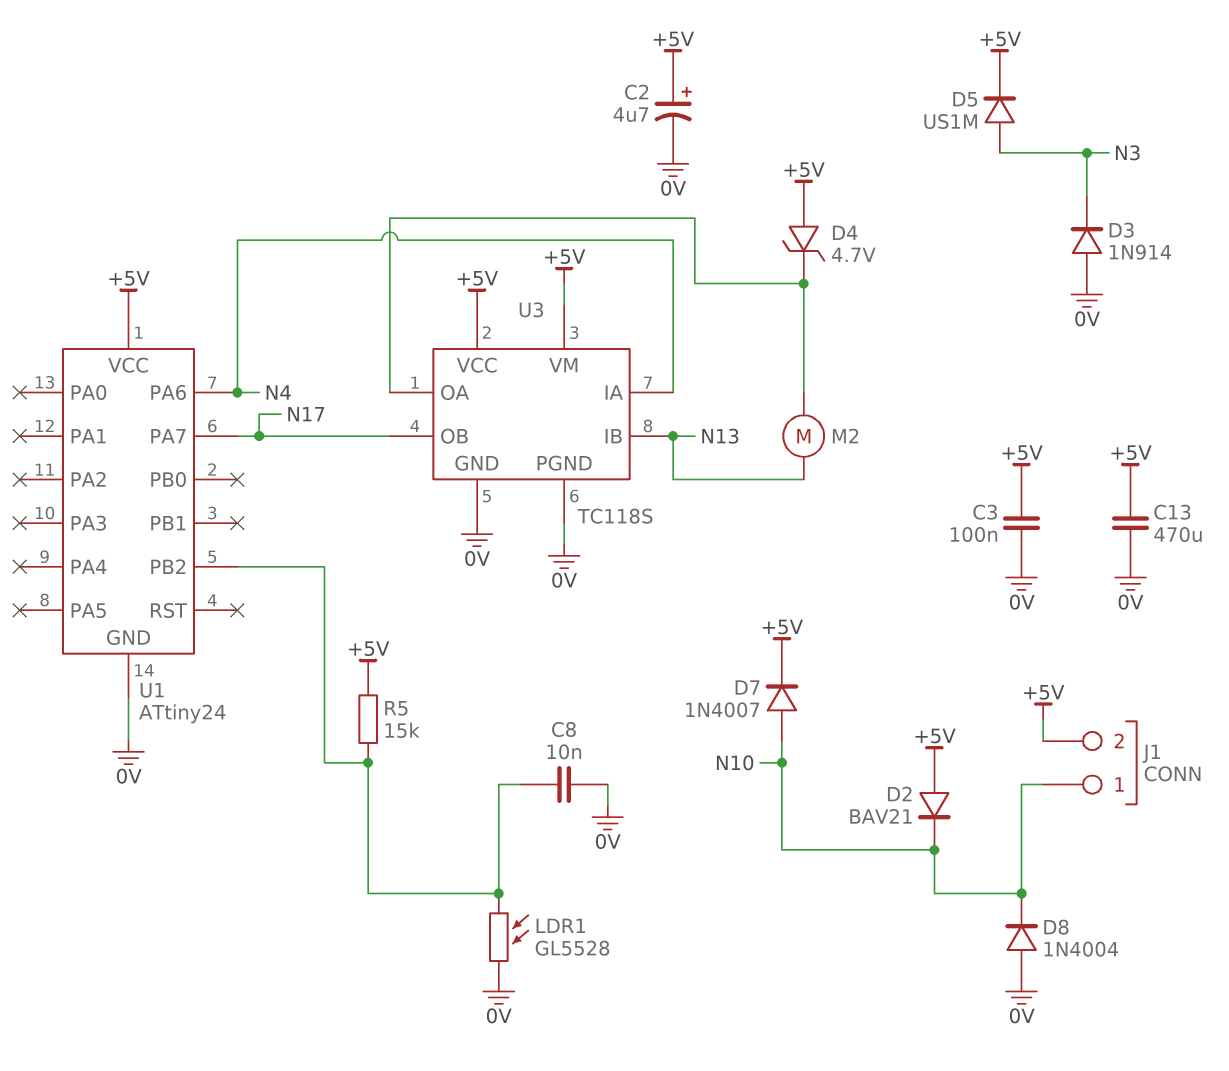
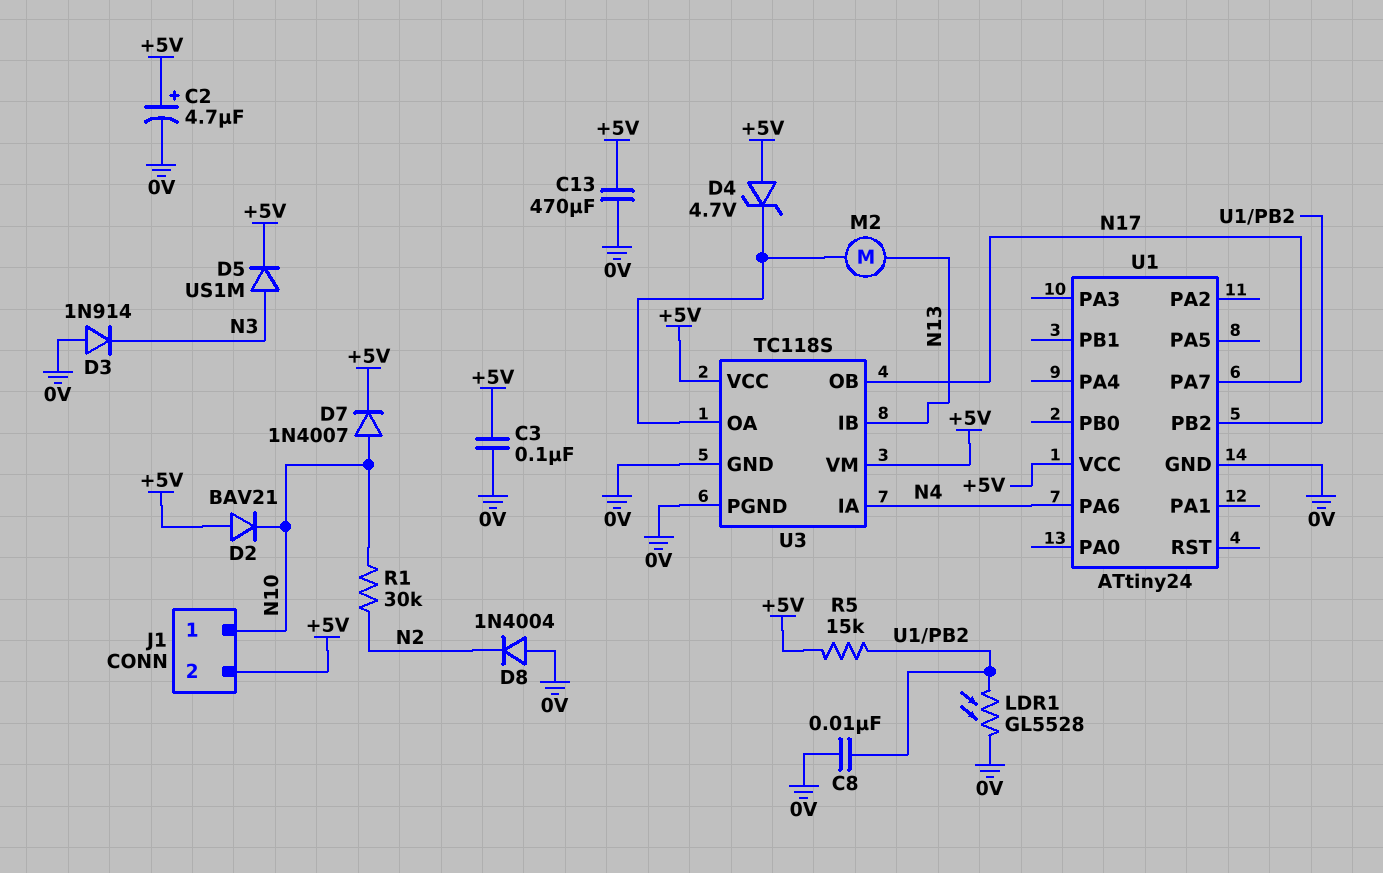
D8: diode 1N4004 (A 0V, K N10) -> diode 1N4004 (A 0V, K N2)
R1: none -> 30k (N2, N10)

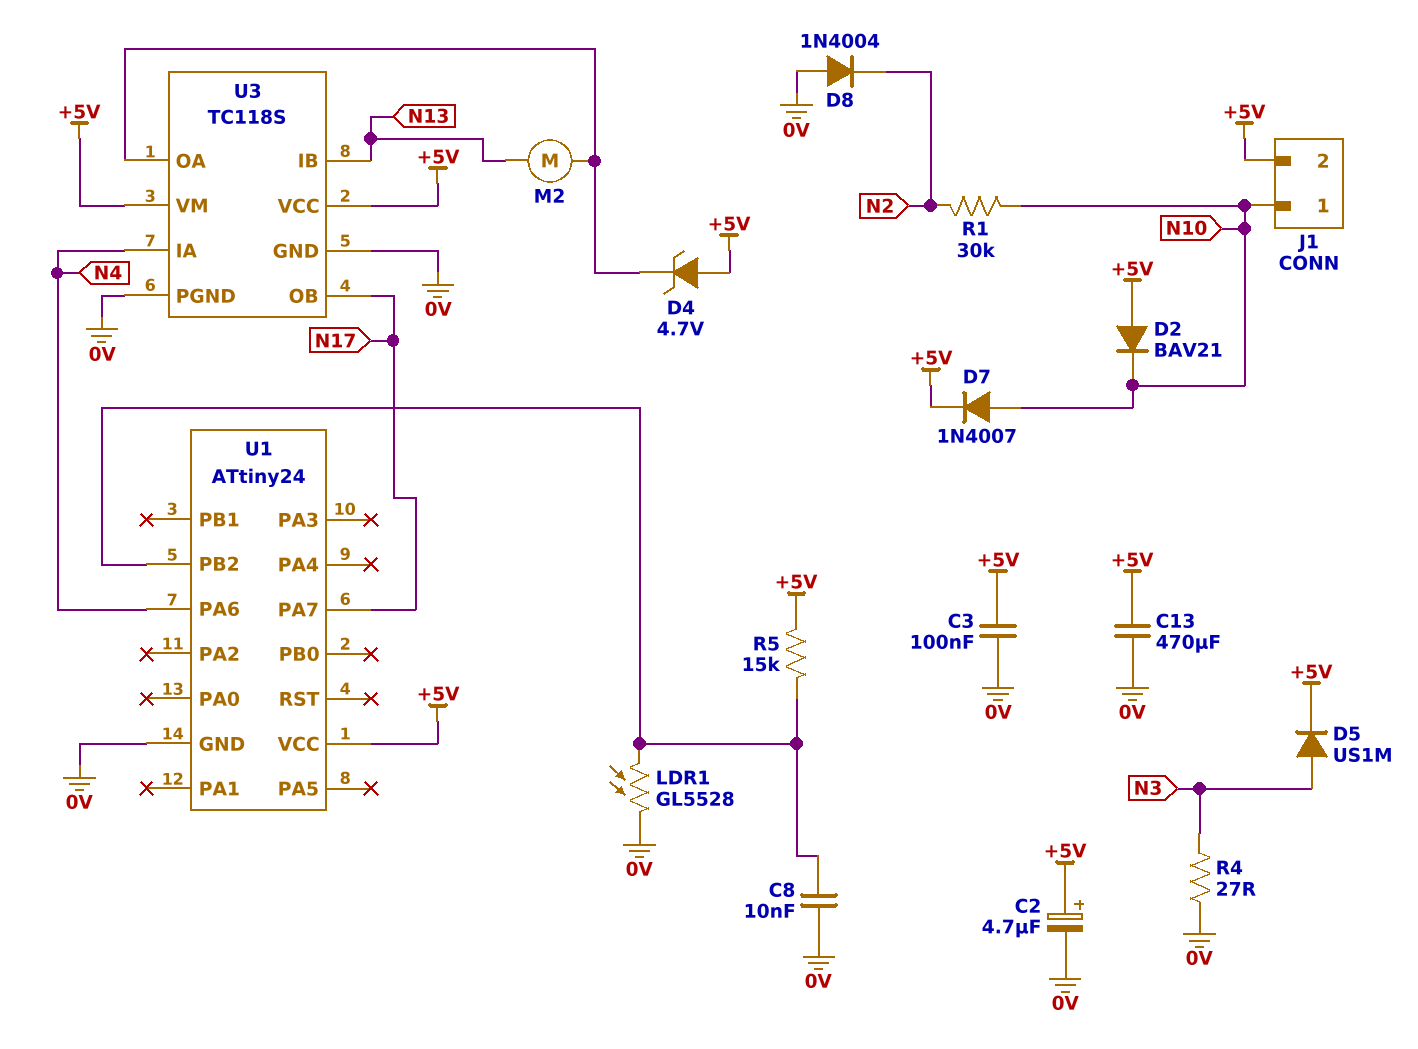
D3: diode 1N914 (A 0V, K N3) -> none
R4: none -> 27 (0V, N3)

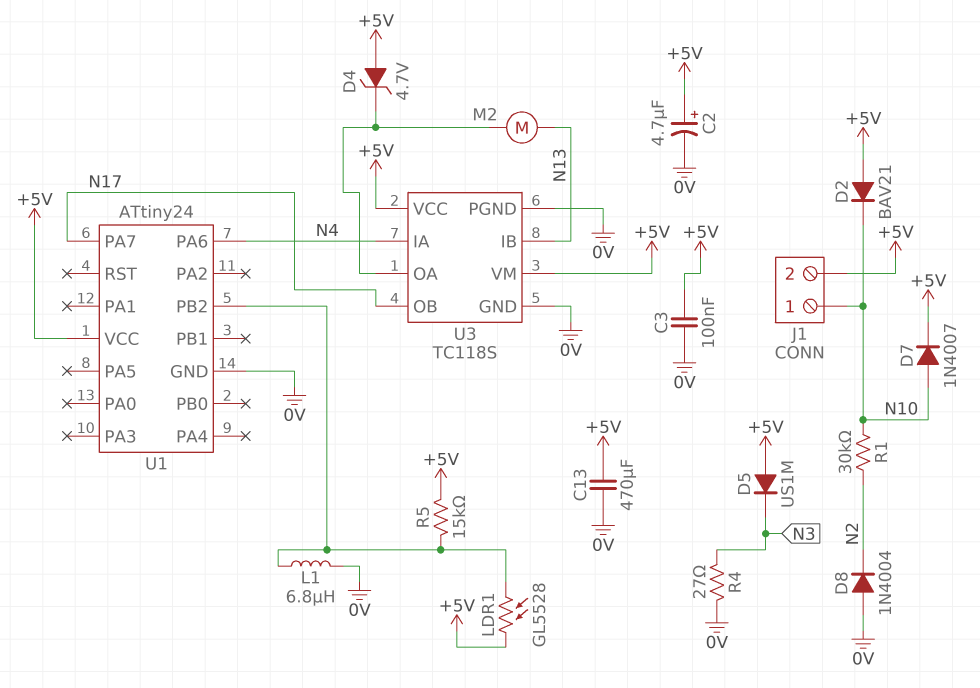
C8: 10nF (0V, U1/PB2) -> none
D5: diode US1M (A N3, K +5V) -> diode US1M (A +5V, K N3)
L1: none -> 6.8uH (0V, U1/PB2)
LDR1: GL5528 (0V, U1/PB2) -> GL5528 (+5V, U1/PB2)

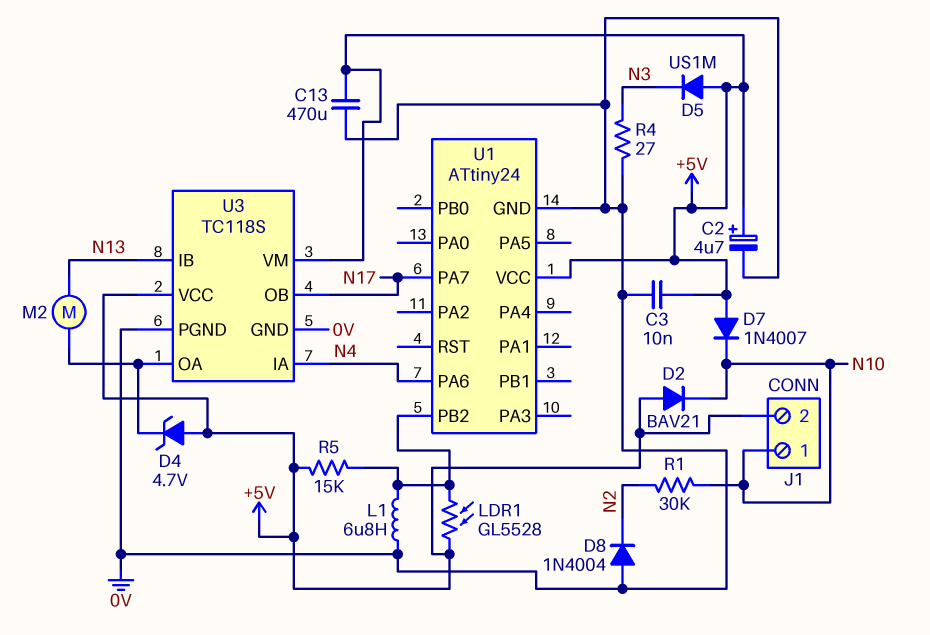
C3: 100nF (+5V, 0V) -> 10nF (+5V, 0V)
D7: diode 1N4007 (A N10, K +5V) -> diode 1N4007 (A +5V, K N10)

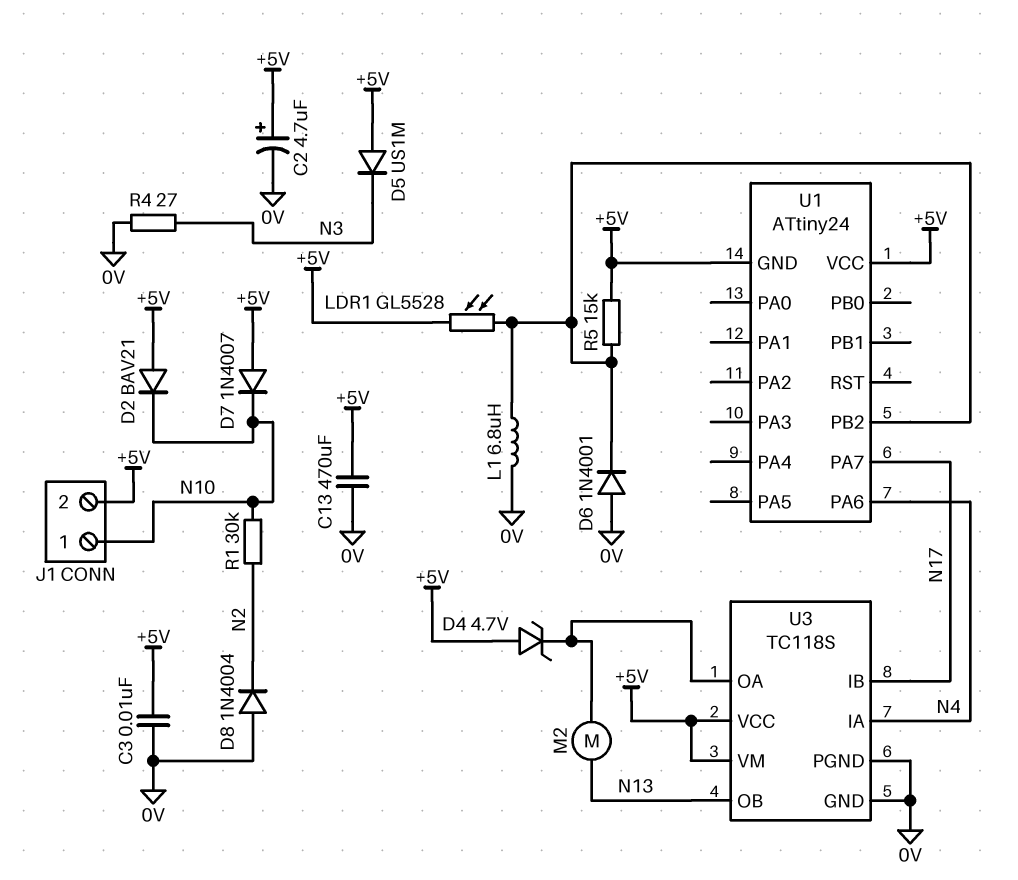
D6: none -> diode 1N4001 (A 0V, K U1/PB2)
U1 pin GND: 0V -> +5V
U3 pin IB: N13 -> N17
U3 pin OB: N17 -> N13

